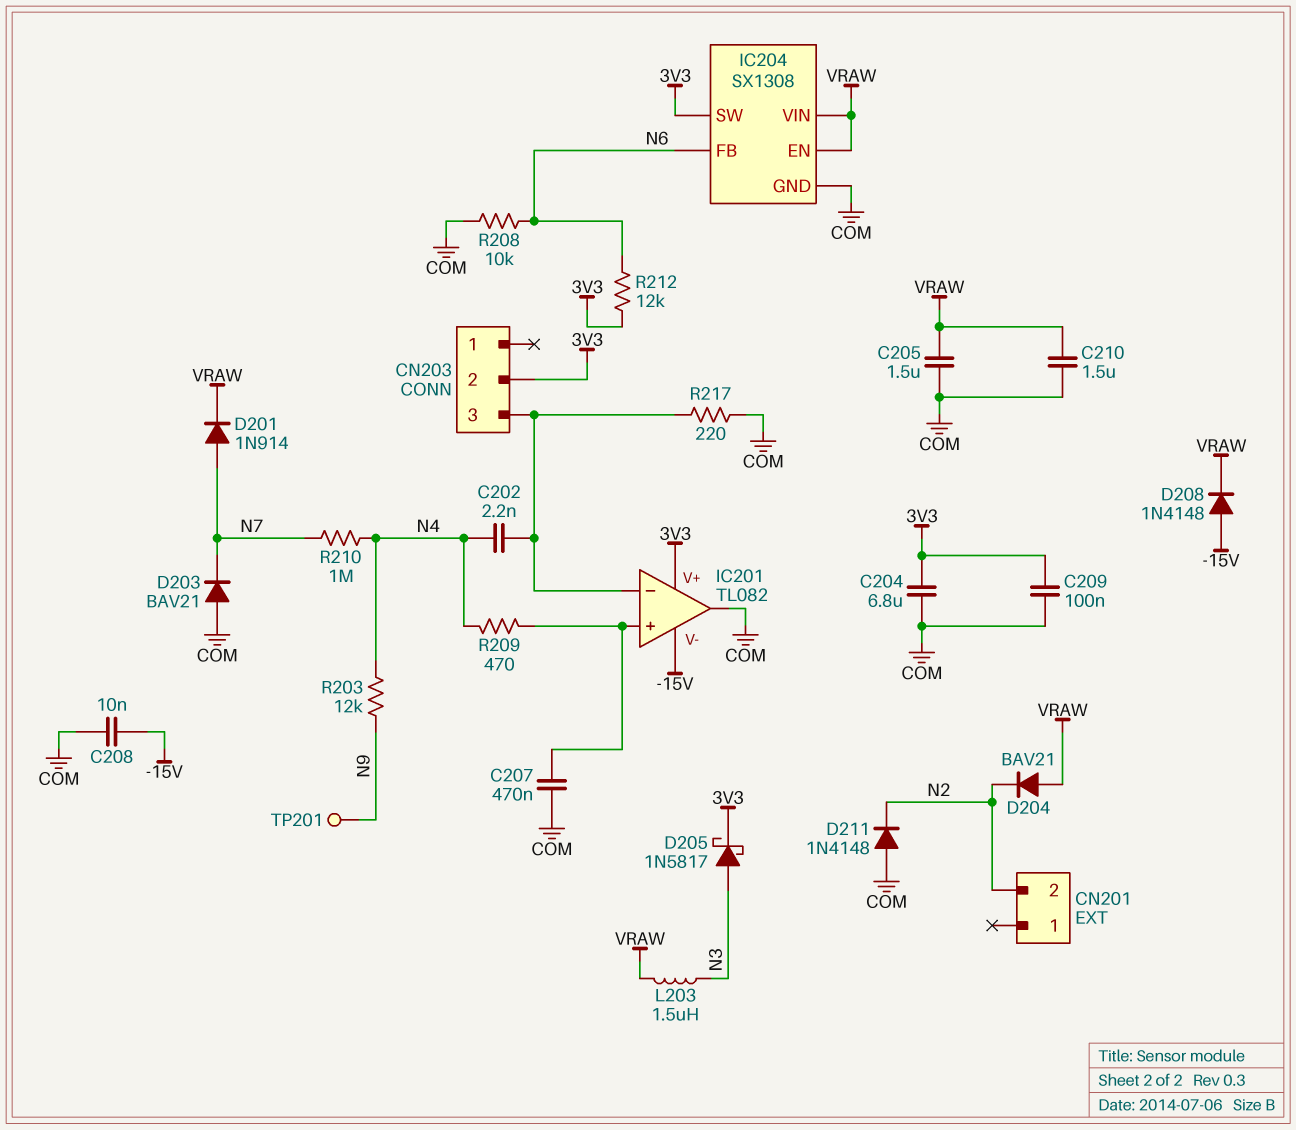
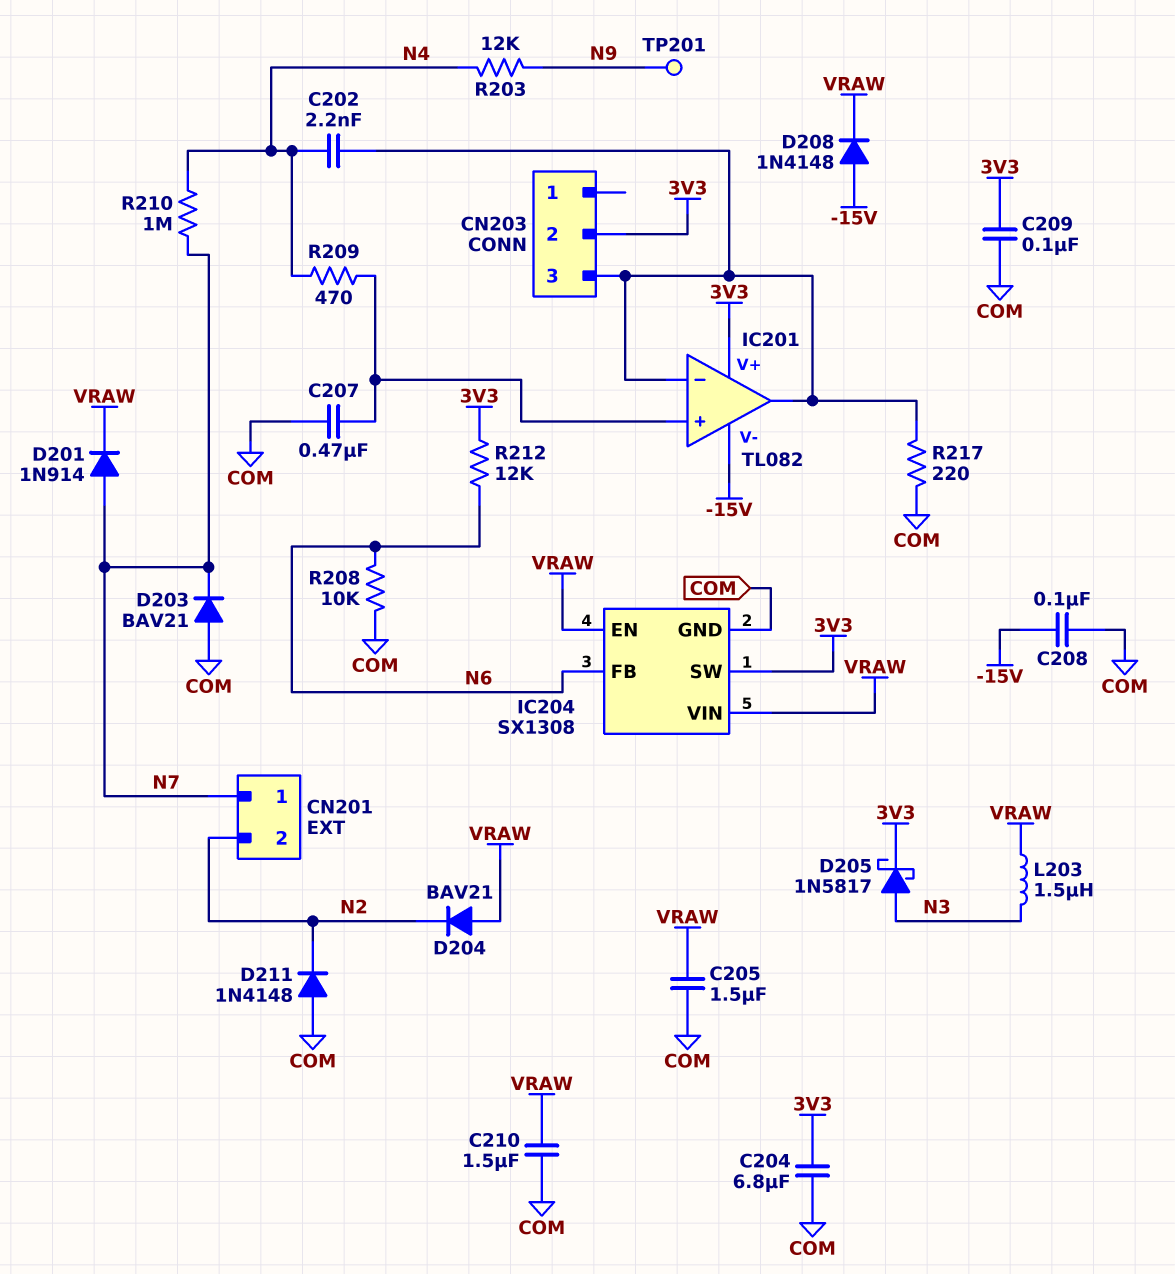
C208: 10nF (-15V, COM) -> 100nF (-15V, COM)
CN201 pin 1: none -> N7
IC201 pin out: COM -> CN203/3

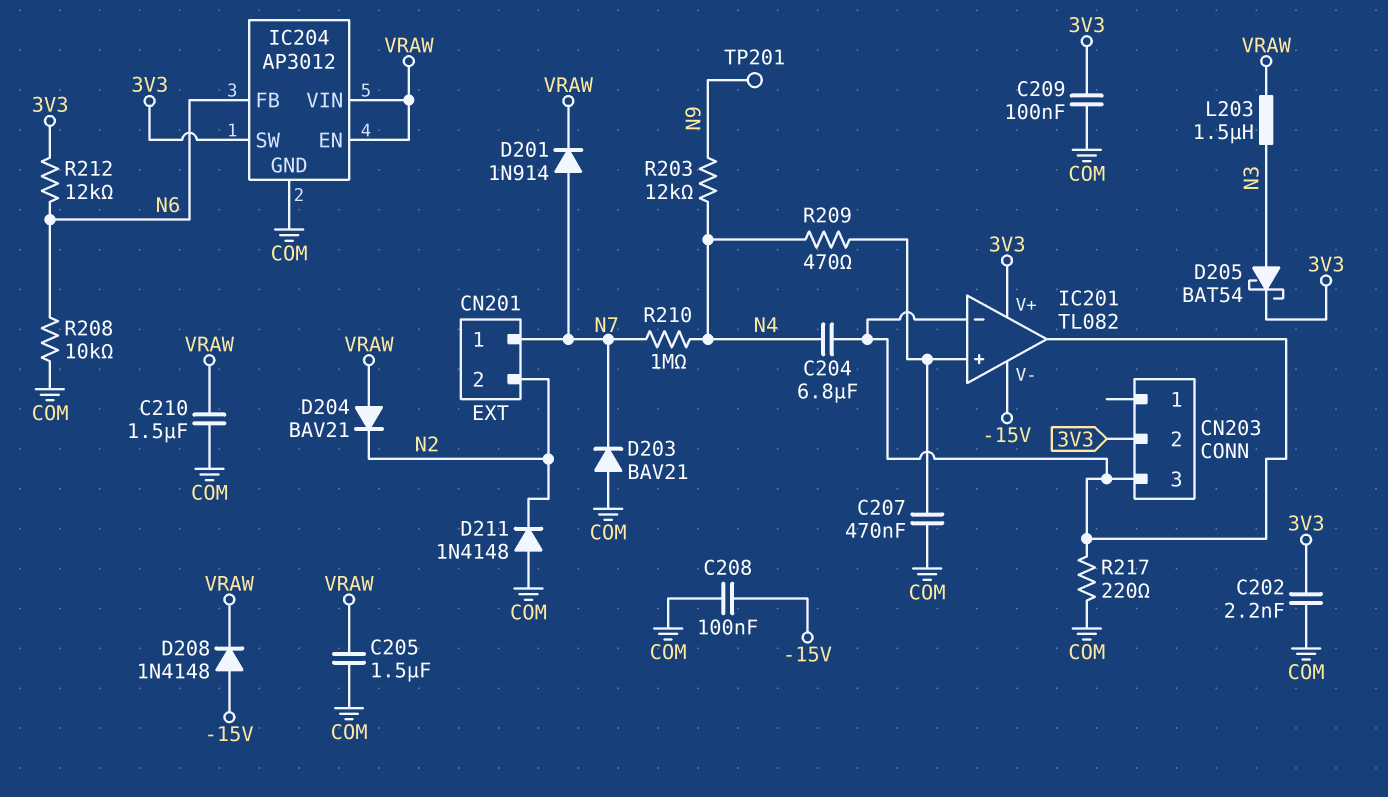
C202: 2.2nF (CN203/3, N4) -> 2.2nF (3V3, COM)
C204: 6.8uF (3V3, COM) -> 6.8uF (CN203/3, N4)
D205: schottky 1N5817 (A N3, K 3V3) -> schottky BAT54 (A N3, K 3V3)
IC204: SX1308 -> AP3012

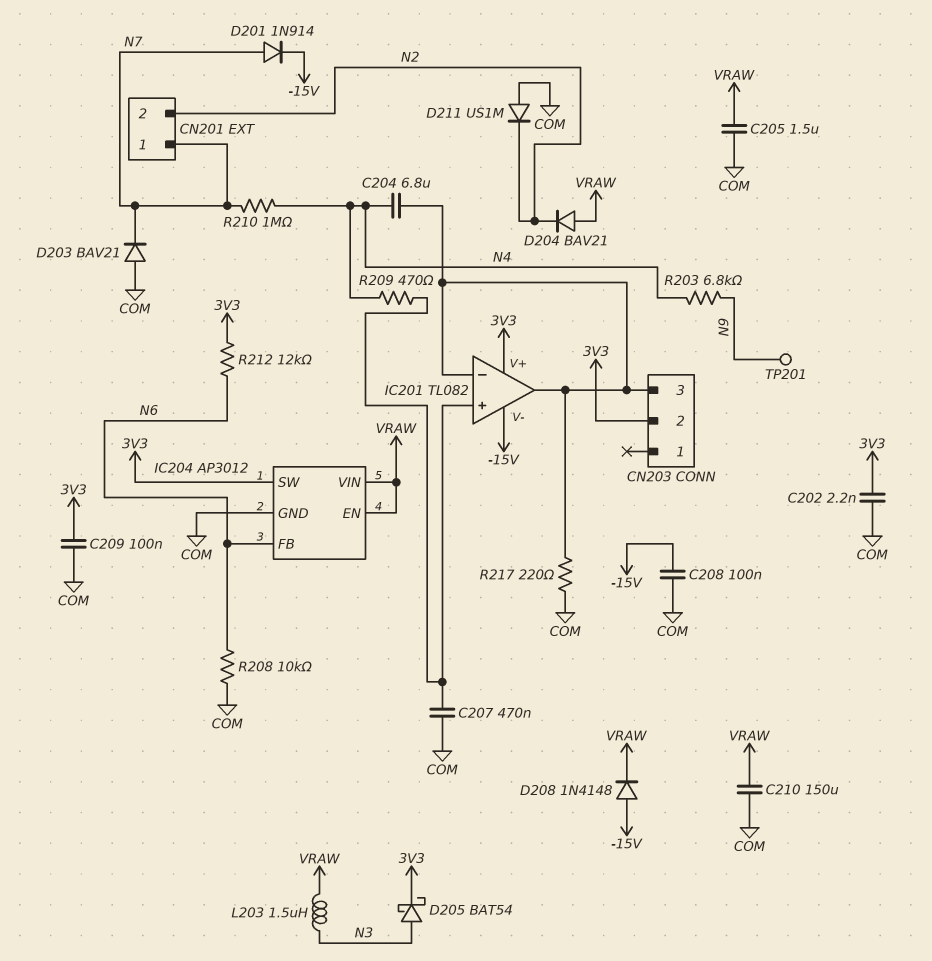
C210: 1.5uF (COM, VRAW) -> 150uF (COM, VRAW)
D201: diode 1N914 (A N7, K VRAW) -> diode 1N914 (A N7, K -15V)
D211: diode 1N4148 (A COM, K N2) -> diode US1M (A COM, K N2)
R203: 12k (N4, N9) -> 6.8k (N4, N9)

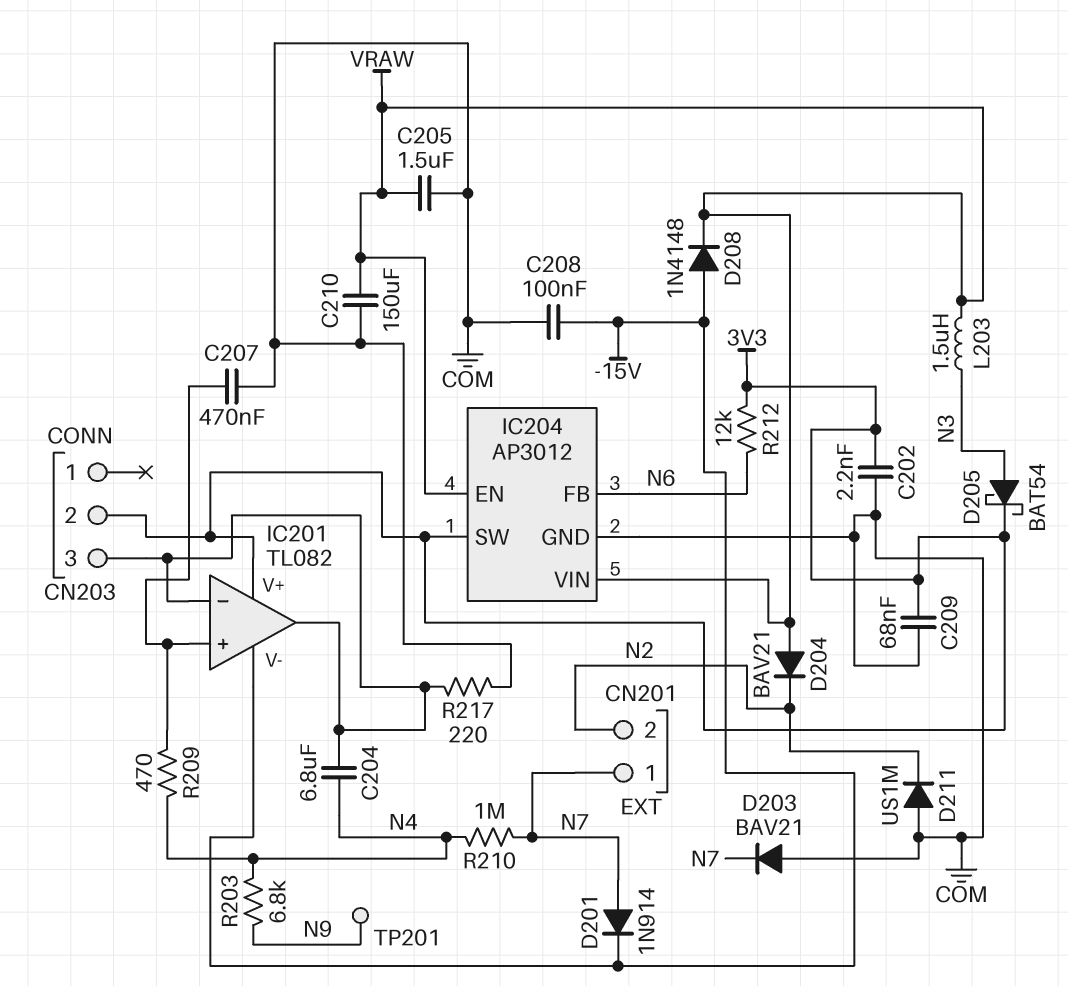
C209: 100nF (3V3, COM) -> 68nF (3V3, COM)
R208: 10k (COM, N6) -> none

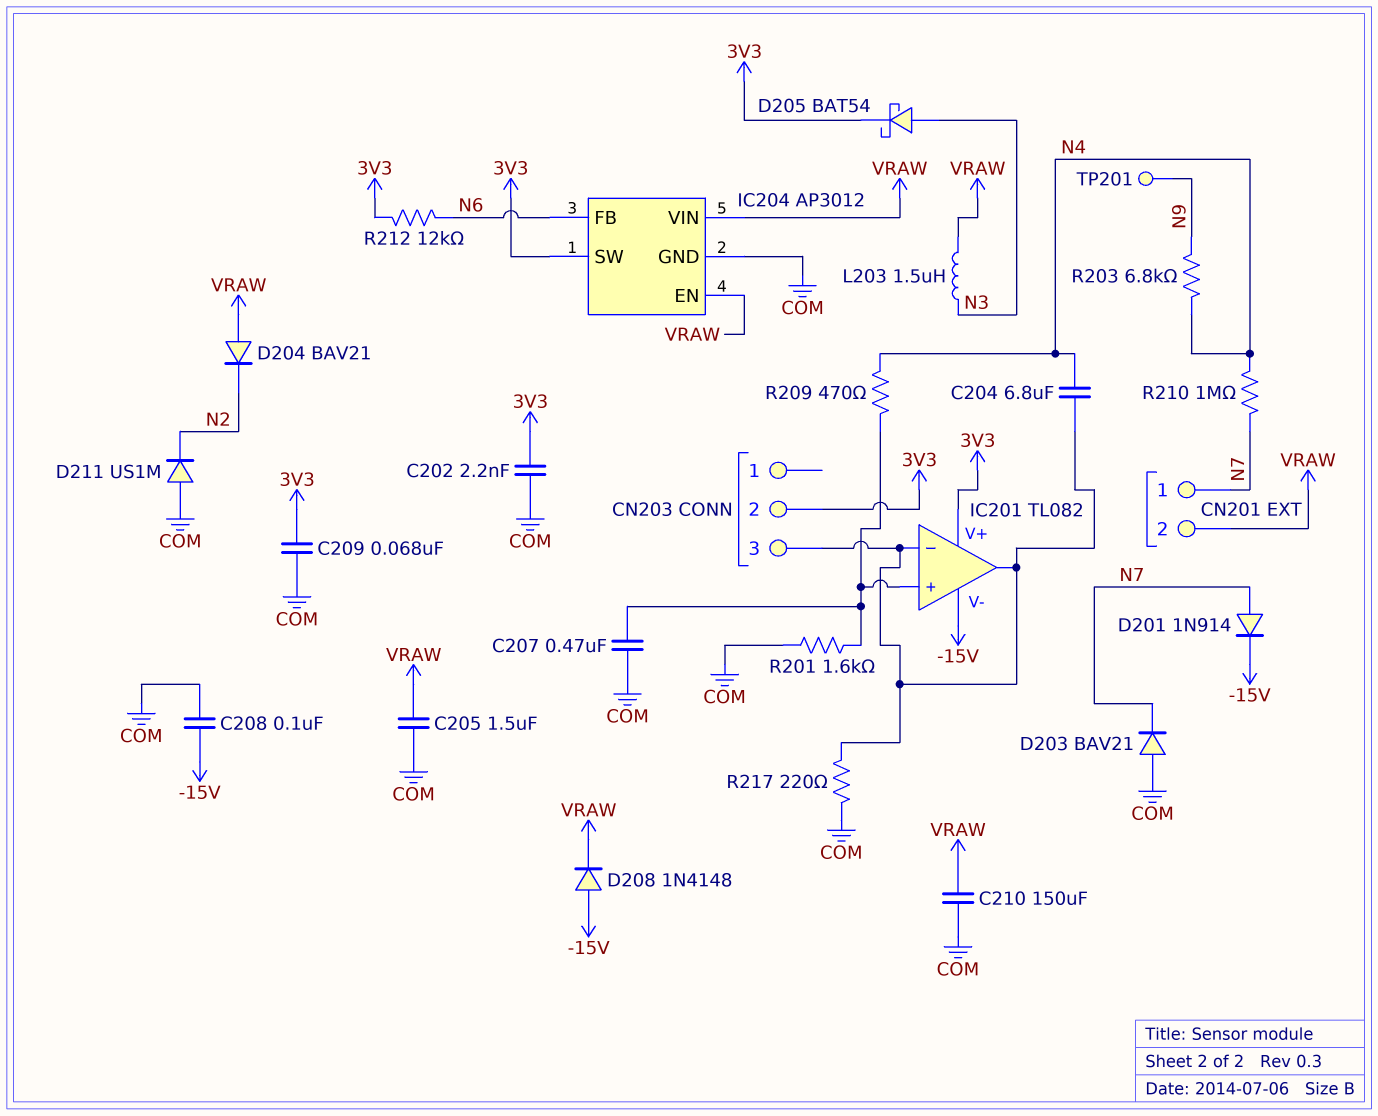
CN201 pin 2: N2 -> VRAW
R201: none -> 1.6k (COM, IC201/in+)

